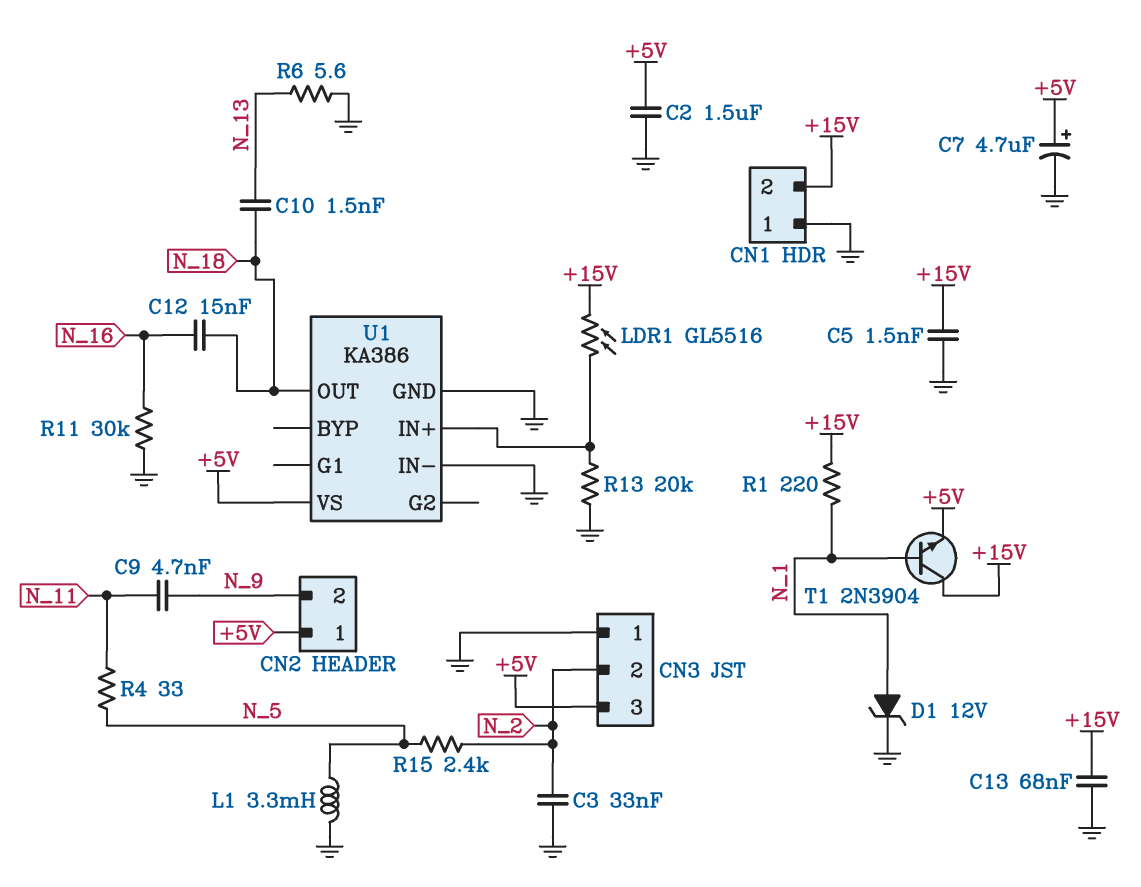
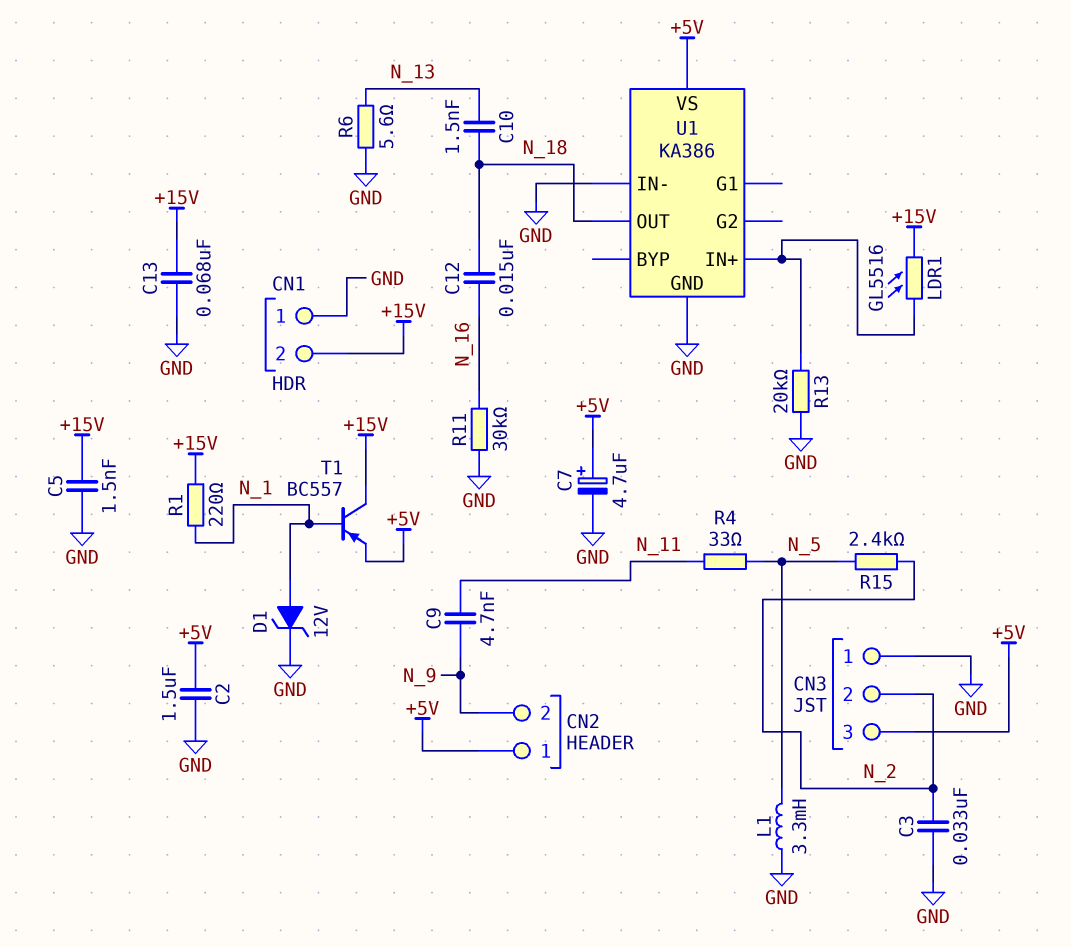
T1: NPN 2N3904 (B N_1, C +15V, E +5V) -> PNP BC557 (B N_1, C +15V, E +5V)

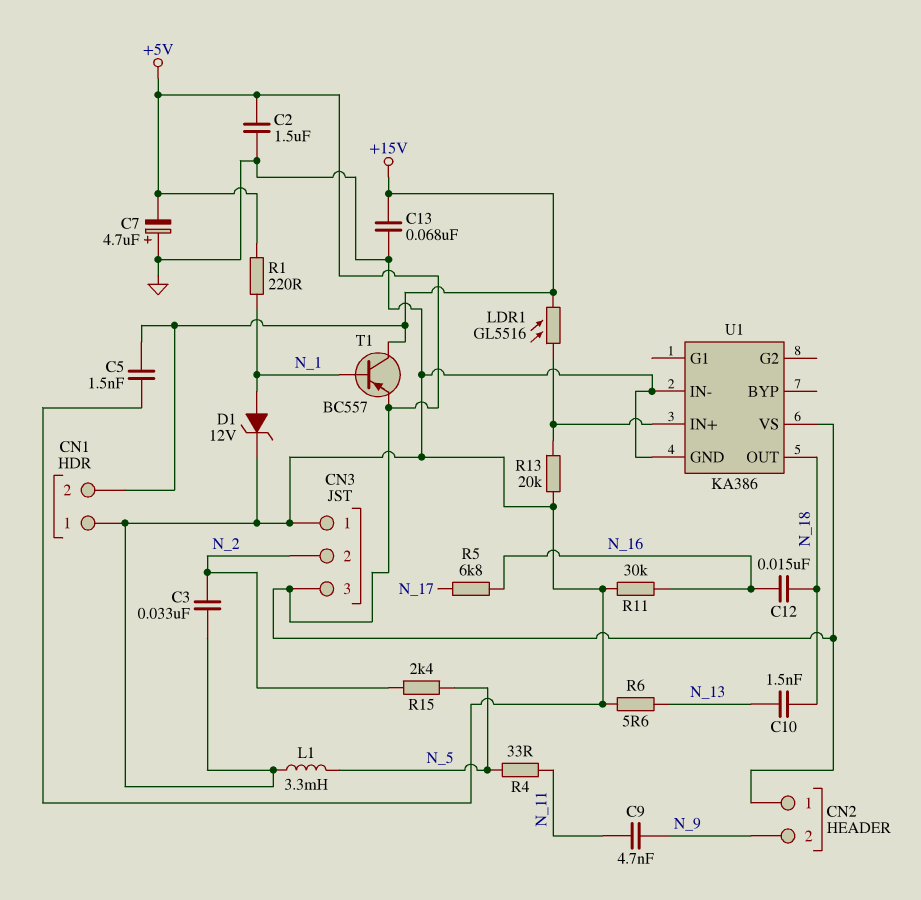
C7: 4.7uF (plus +5V, minus GND) -> 4.7uF (plus GND, minus +5V)
R1: 220 (+15V, N_1) -> 220 (+5V, N_1)
R5: none -> 6.8k (N_16, N_17)

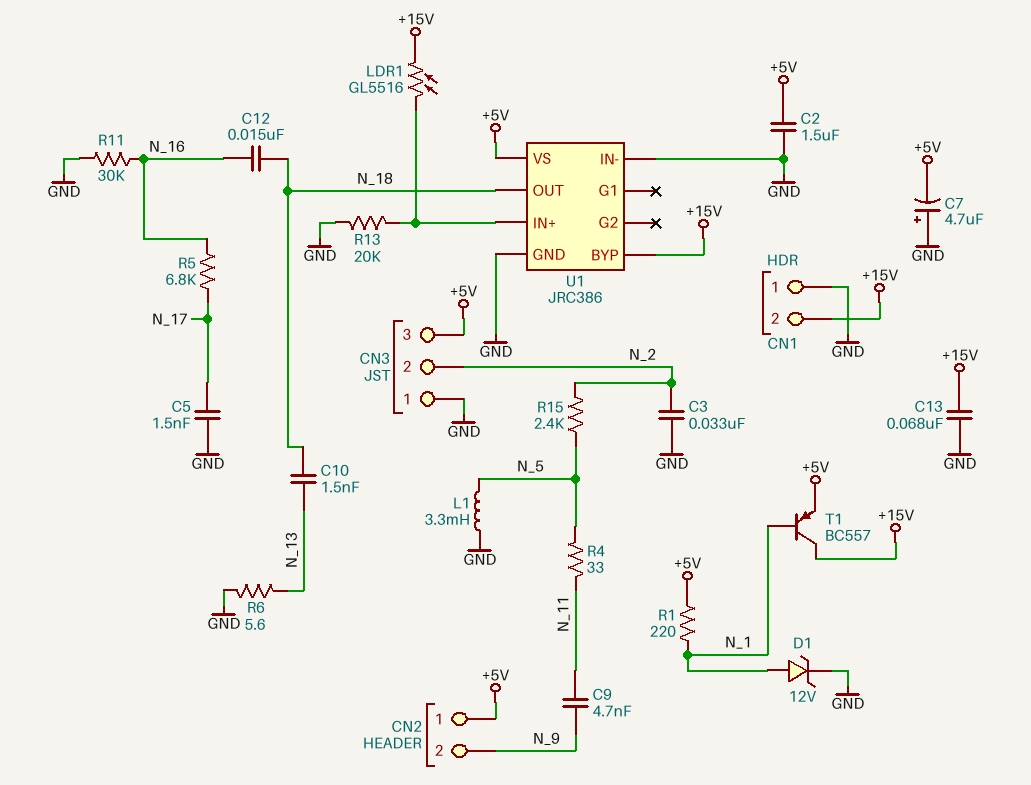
C5: 1.5nF (+15V, GND) -> 1.5nF (GND, N_17)
U1: KA386 -> JRC386
U1 pin BYP: none -> +15V

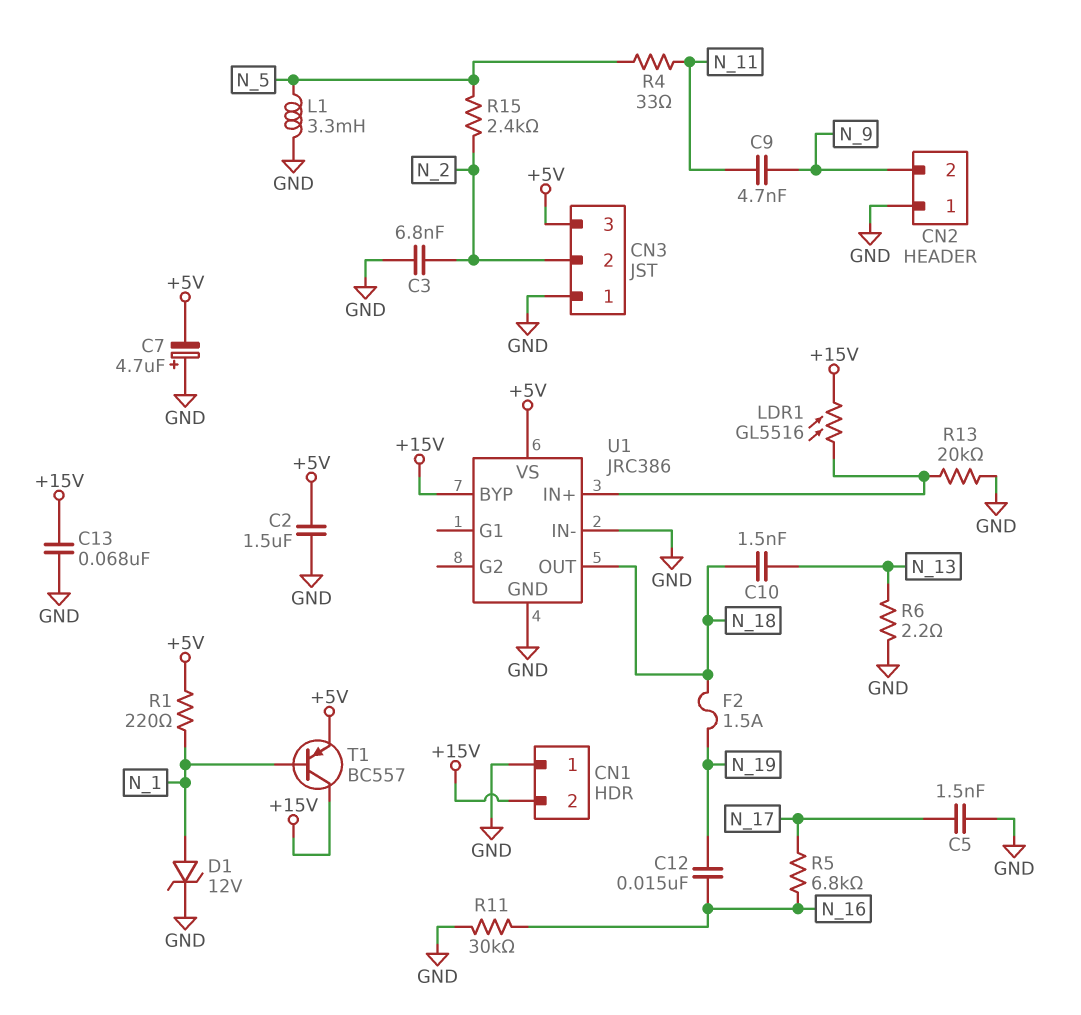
C3: 33nF (GND, N_2) -> 6.8nF (GND, N_2)
C12: 15nF (N_16, N_18) -> 15nF (N_16, N_19)
CN2 pin 1: +5V -> GND
F2: none -> 1.5A (N_18, N_19)
R6: 5.6 (GND, N_13) -> 2.2 (GND, N_13)

